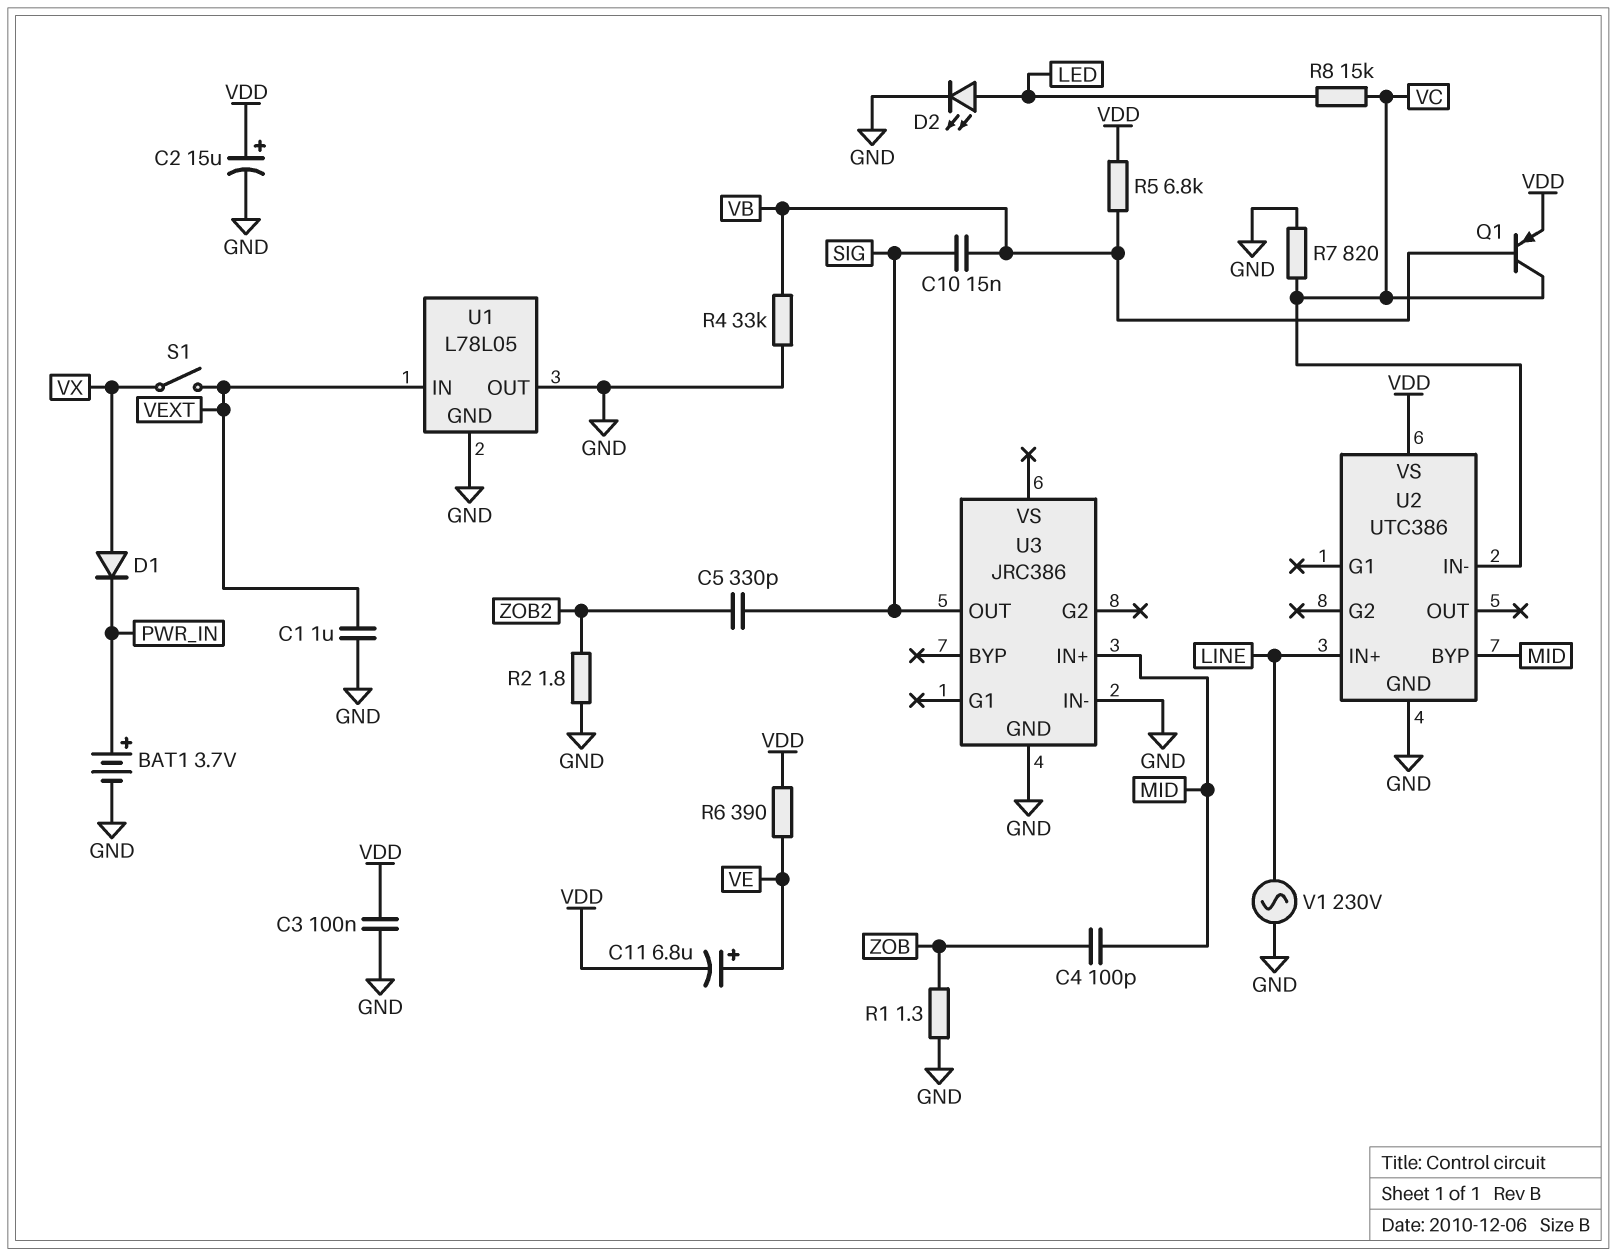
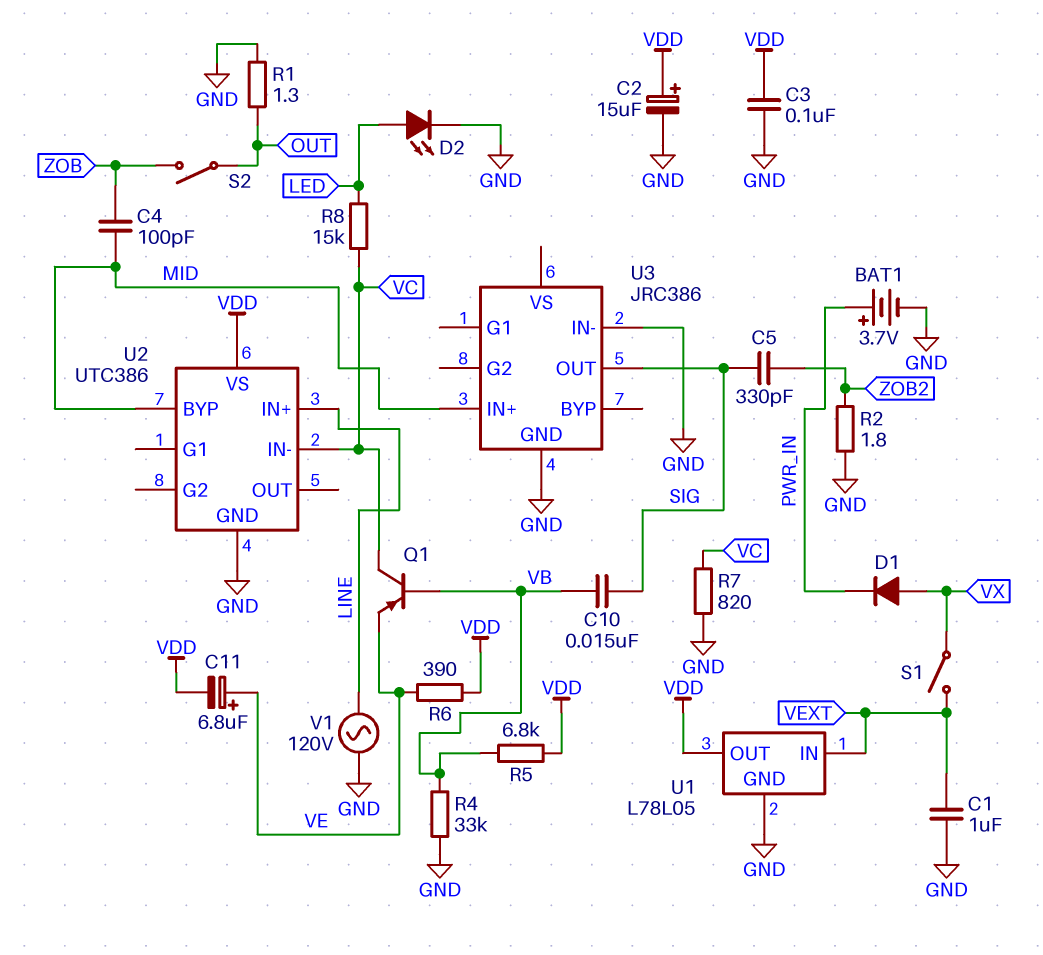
Q1: PNP (B VB, C VC, E VDD) -> PNP (B VB, C VC, E VE)
R1: 1.3 (GND, ZOB) -> 1.3 (GND, OUT)
S2: none -> switch (OUT, ZOB)
U1 pin OUT: GND -> VDD
V1: AC 230V (GND, LINE) -> AC 120V (GND, LINE)

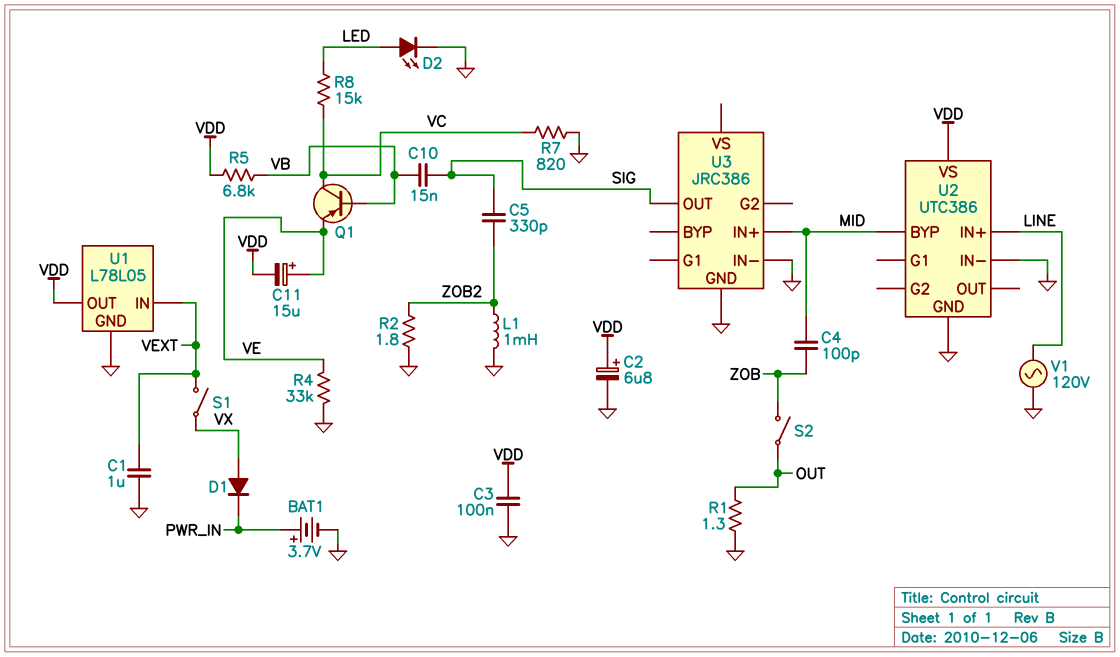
C2: 15uF (plus VDD, minus GND) -> 6.8uF (plus VDD, minus GND)
C11: 6.8uF (plus VE, minus VDD) -> 15uF (plus VE, minus VDD)
L1: none -> 1mH (GND, ZOB2)
R4: 33k (GND, VB) -> 33k (GND, VE)
R6: 390 (VDD, VE) -> none
U2 pin IN-: VC -> GND

